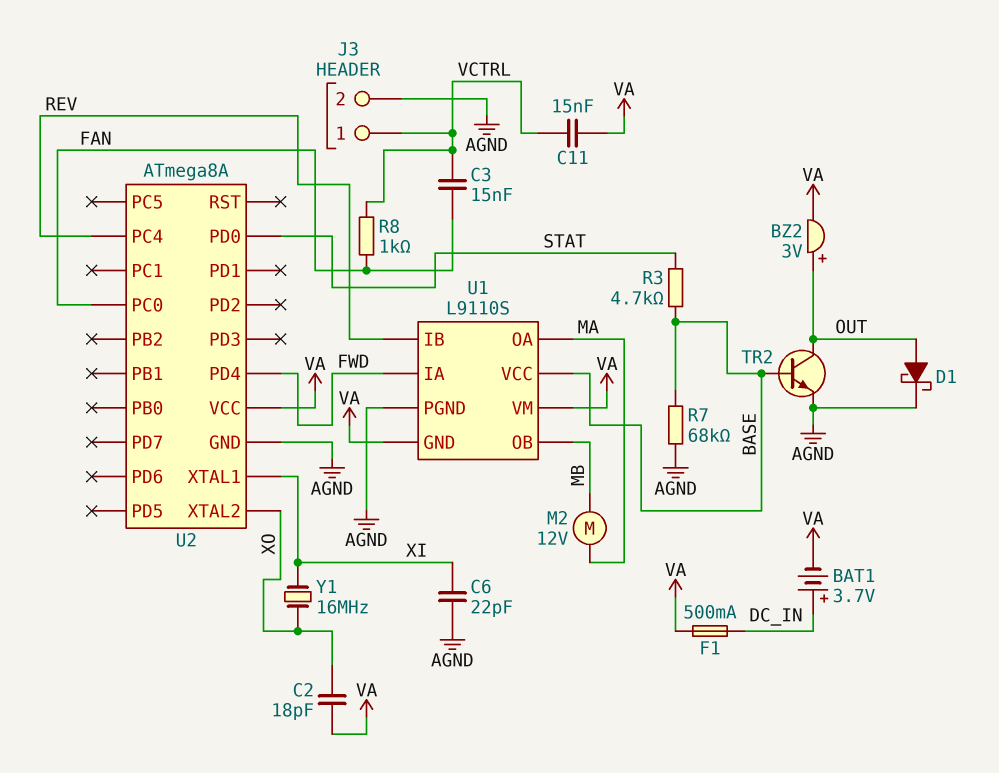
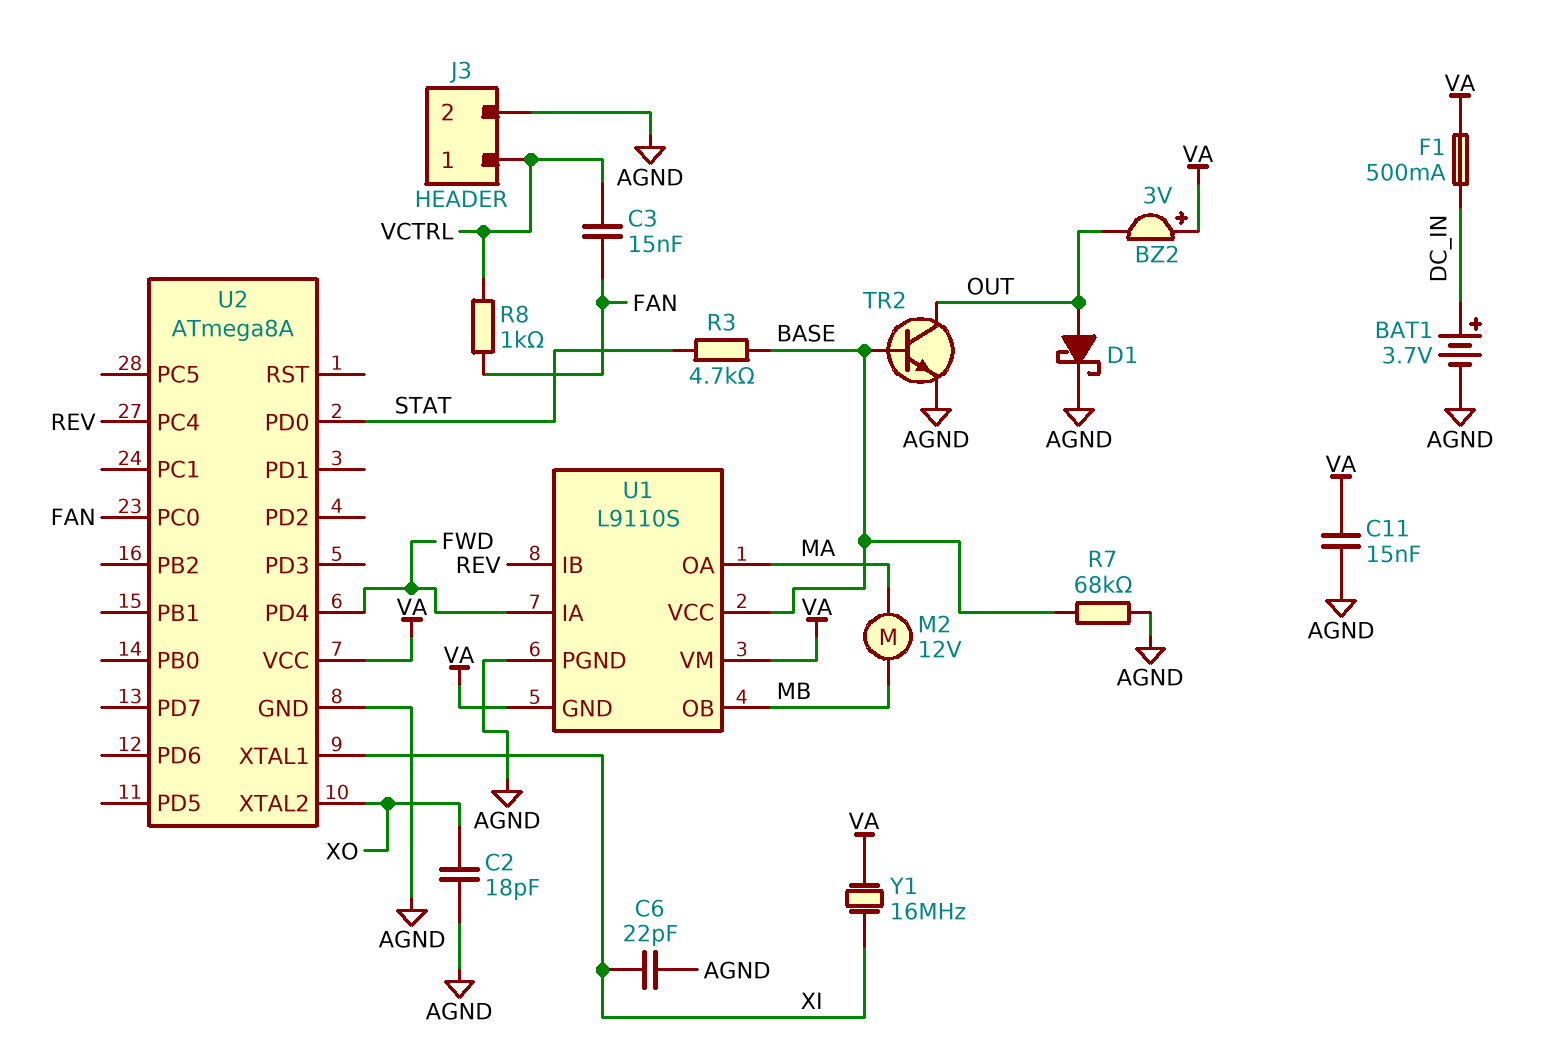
BAT1: 3.7V (plus DC_IN, minus VA) -> 3.7V (plus DC_IN, minus AGND)
BZ2: buzzer 3V (plus OUT, minus VA) -> buzzer 3V (plus VA, minus OUT)
C2: 18pF (VA, XO) -> 18pF (AGND, XO)
C11: 15nF (VA, VCTRL) -> 15nF (AGND, VA)
Y1: 16MHz (XI, XO) -> 16MHz (VA, XI)

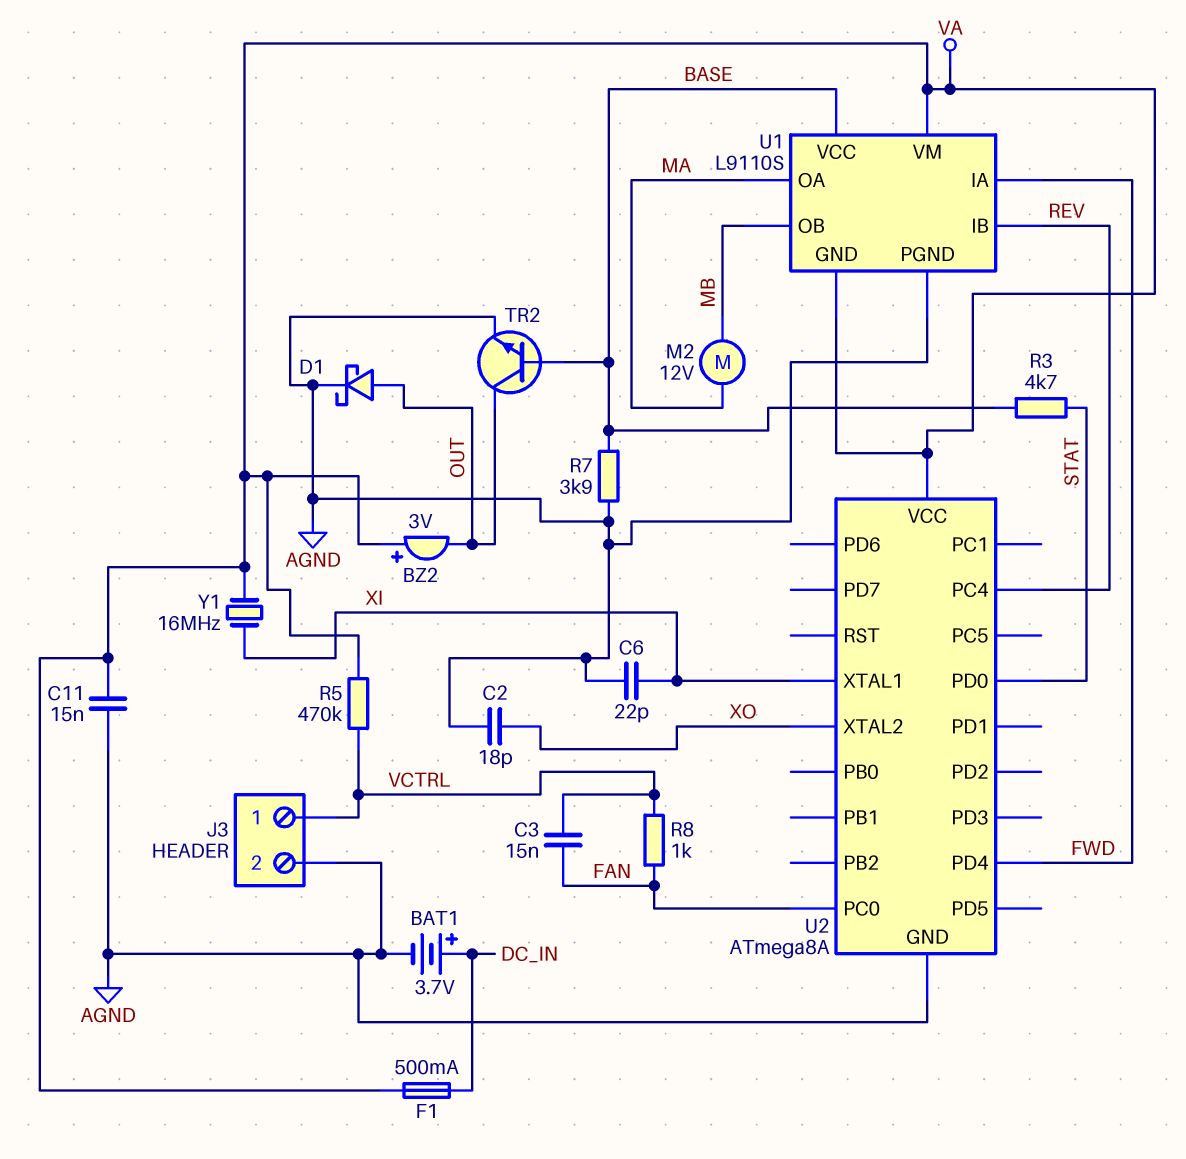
R5: none -> 470k (VA, VCTRL)
R7: 68k (AGND, BASE) -> 3.9k (AGND, BASE)

